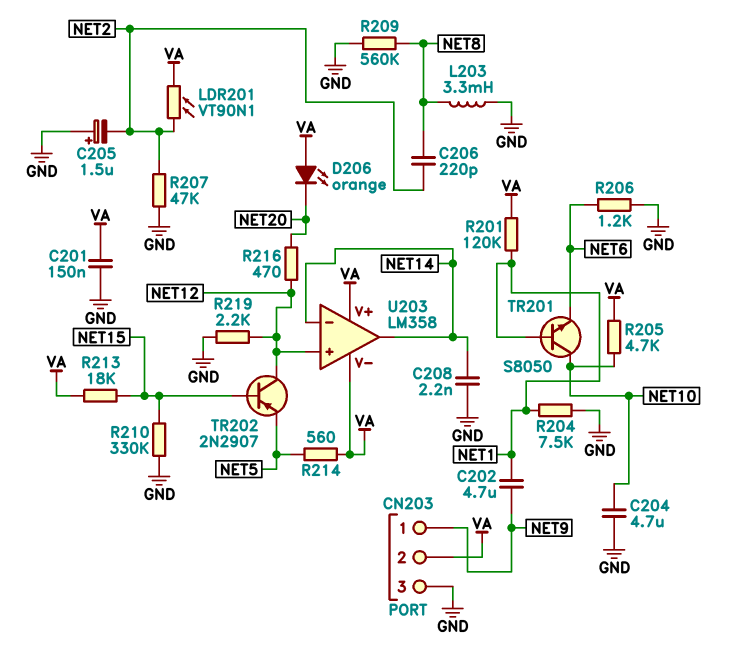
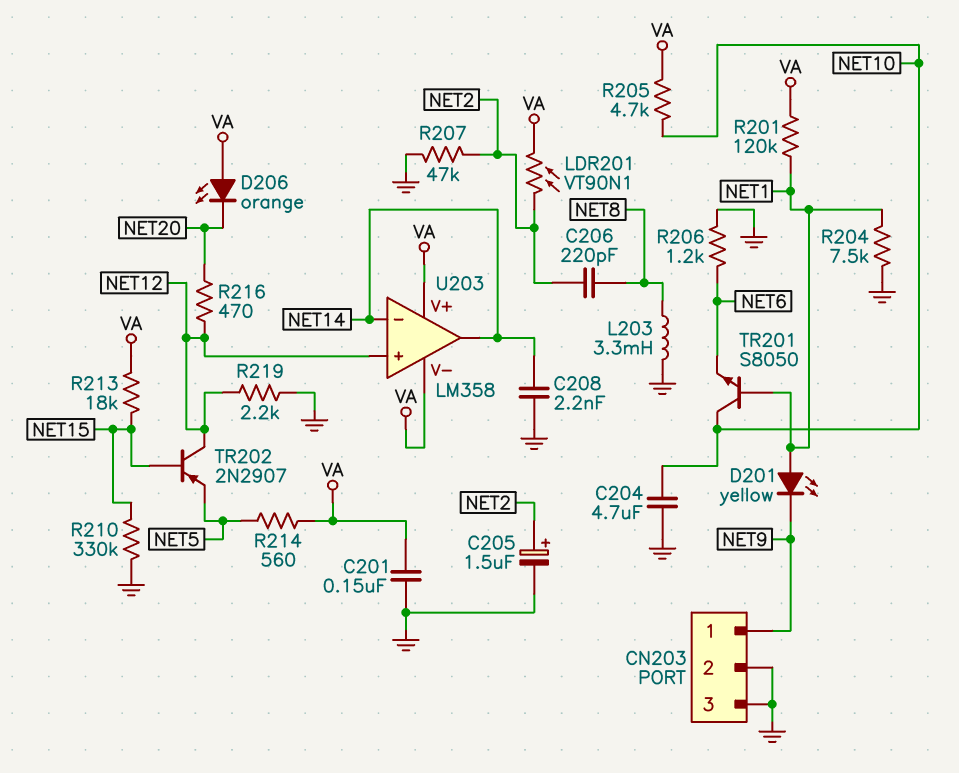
C202: 4.7uF (NET1, NET9) -> none
C205: 1.5uF (plus GND, minus NET2) -> 1.5uF (plus NET2, minus GND)
CN203 pin 2: VA -> GND
D201: none -> LED yellow (A NET1, K NET9)
R209: 560k (GND, NET8) -> none

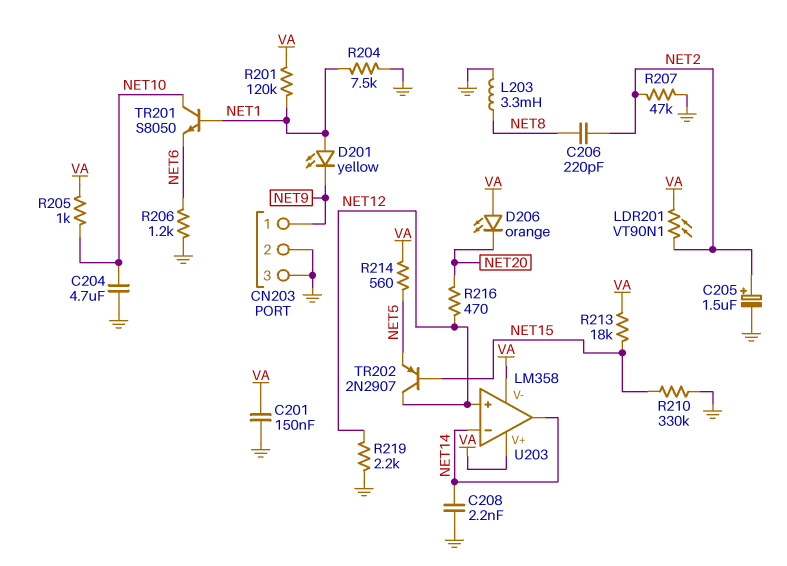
R205: 4.7k (NET10, VA) -> 1k (NET10, VA)

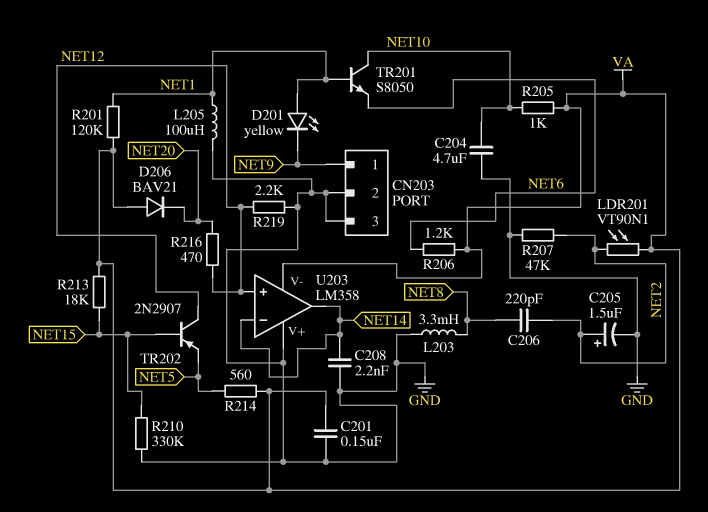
D206: LED orange (A VA, K NET20) -> diode BAV21 (A VA, K NET20)
L205: none -> 100uH (GND, NET1)
R204: 7.5k (GND, NET1) -> none
R206: 1.2k (GND, NET6) -> 1.2k (NET6, VA)
U203 pin V+: VA -> GND

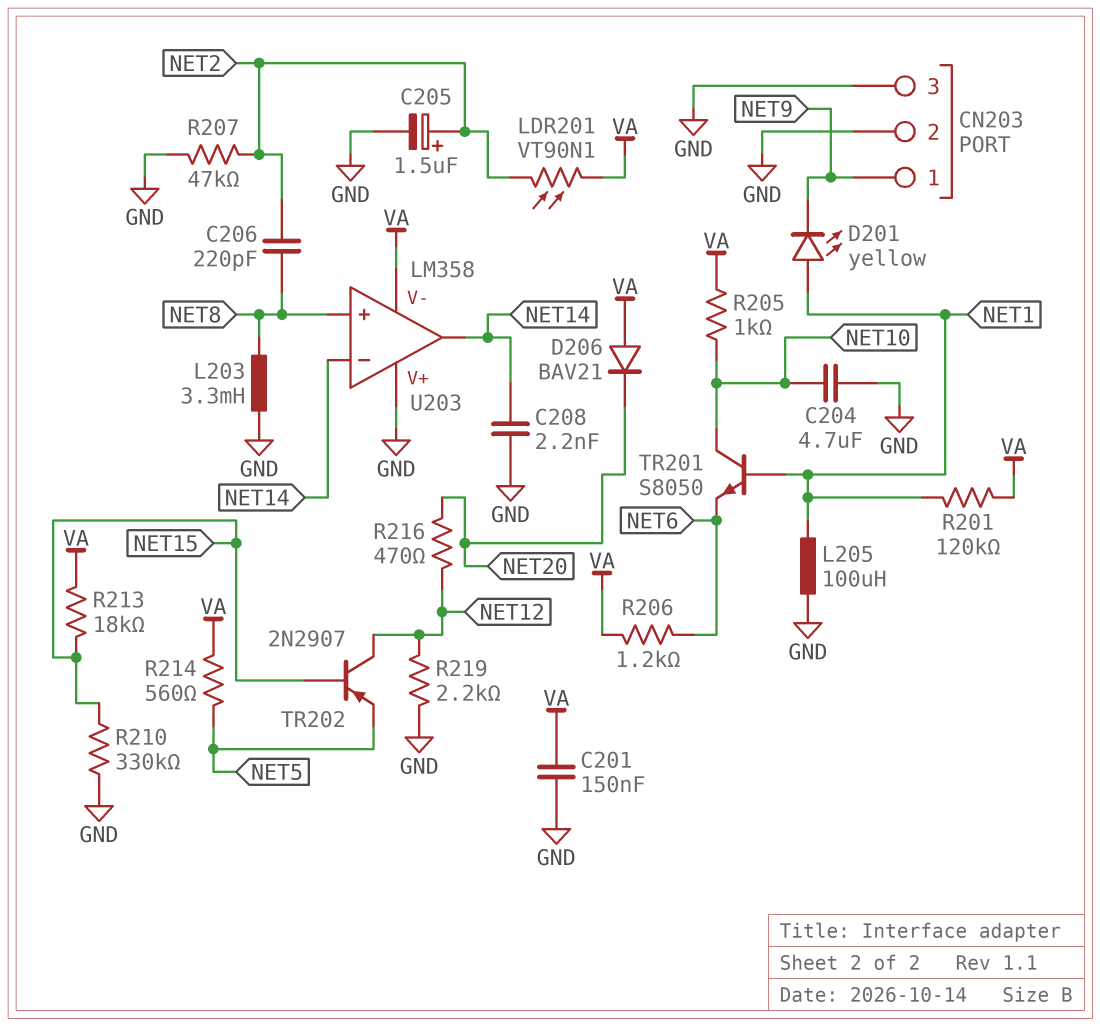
U203 pin in+: NET12 -> NET8

